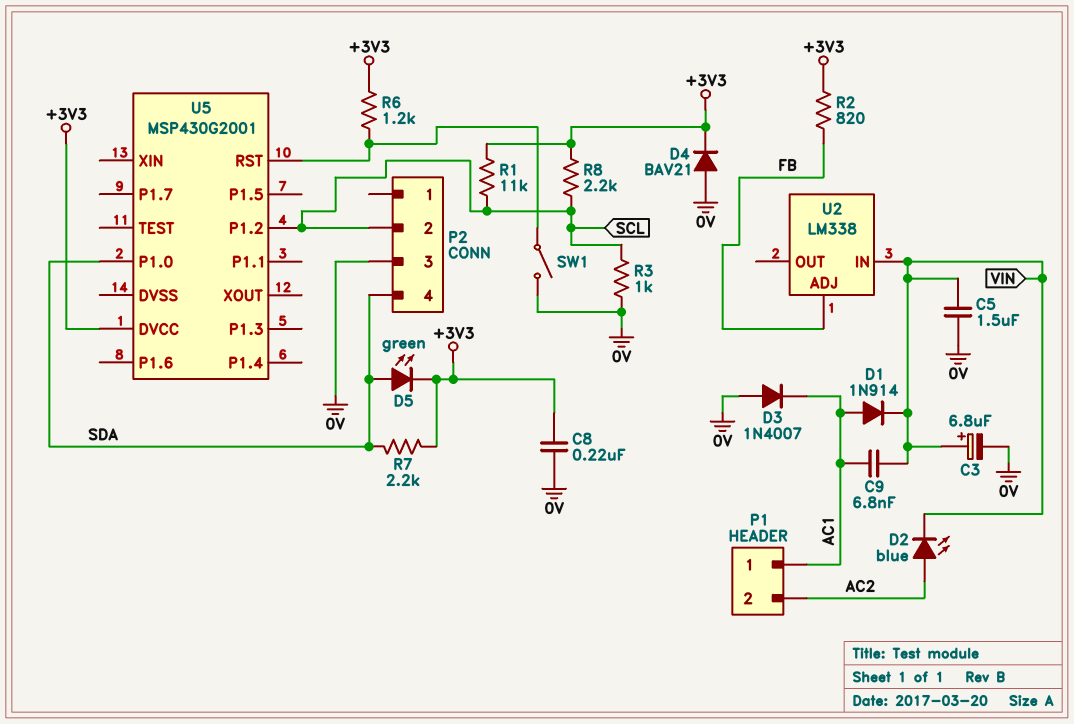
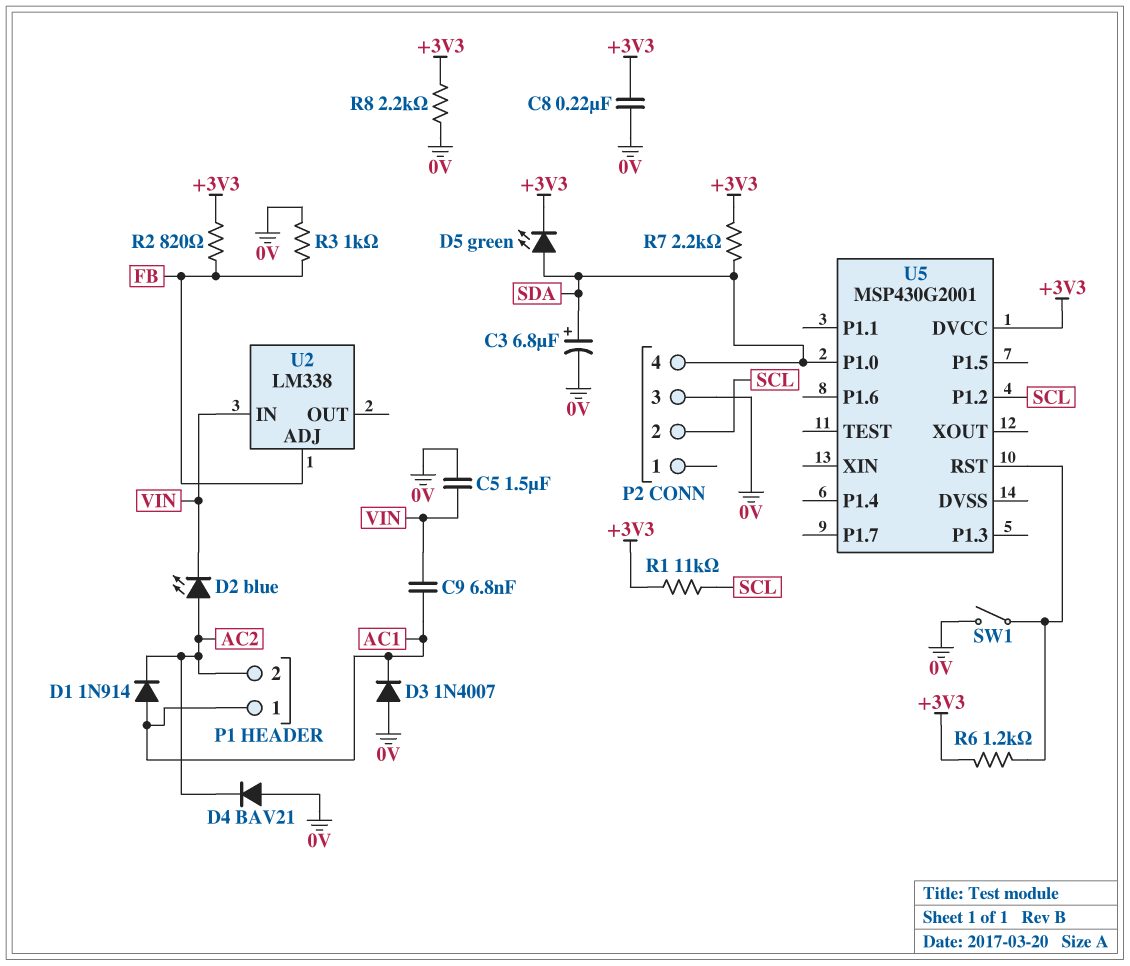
C3: 6.8uF (plus VIN, minus 0V) -> 6.8uF (plus SDA, minus 0V)
D1: diode 1N914 (A AC1, K VIN) -> diode 1N914 (A AC1, K AC2)
D4: diode BAV21 (A 0V, K +3V3) -> diode BAV21 (A 0V, K AC2)
R3: 1k (0V, SCL) -> 1k (0V, FB)
R8: 2.2k (+3V3, SCL) -> 2.2k (+3V3, 0V)

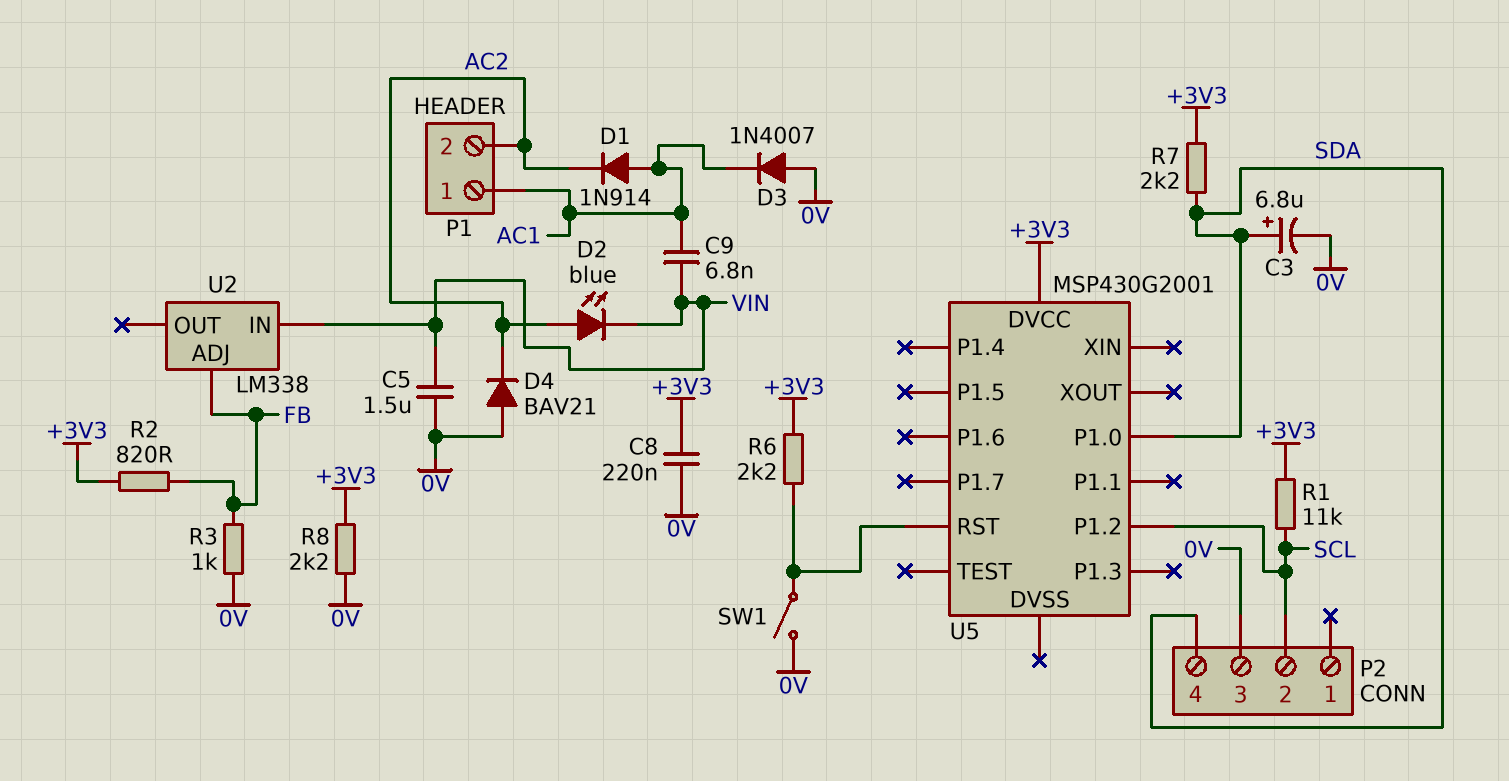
D5: LED green (A SDA, K +3V3) -> none
R6: 1.2k (+3V3, U5/RST) -> 2.2k (+3V3, U5/RST)

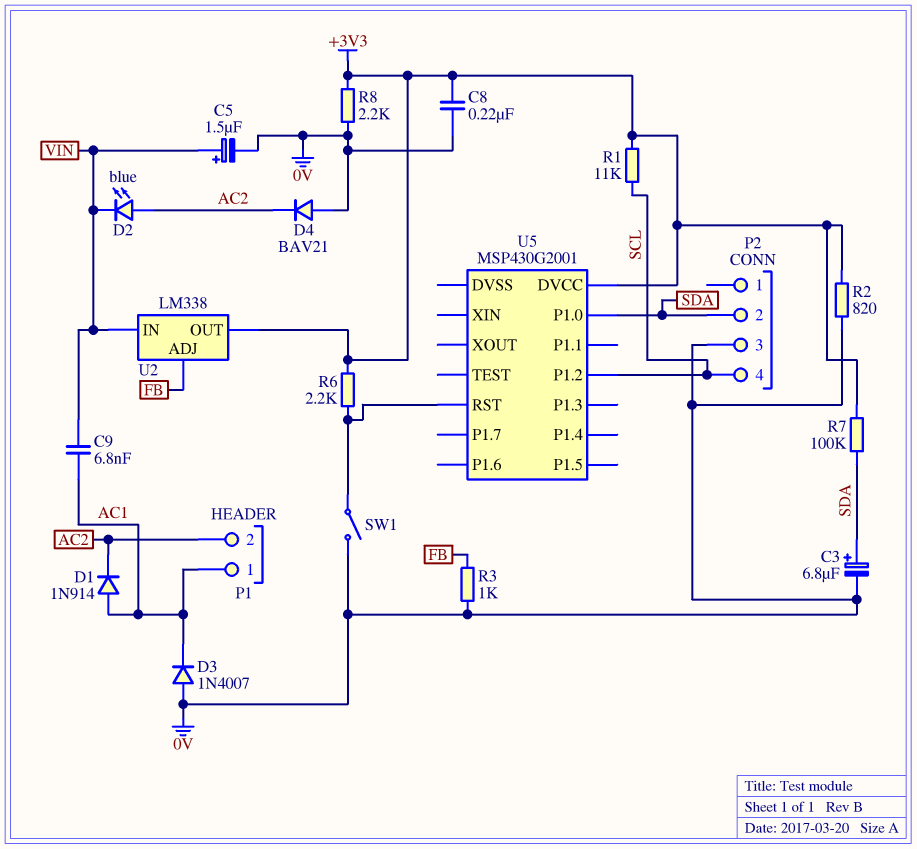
C5: 1.5uF (0V, VIN) -> 1.5uF (plus VIN, minus 0V)
P2 pin 2: SCL -> SDA
P2 pin 4: SDA -> SCL
R2: 820 (+3V3, FB) -> 820 (+3V3, 0V)
R7: 2.2k (+3V3, SDA) -> 100k (+3V3, SDA)
U2 pin OUT: none -> +3V3

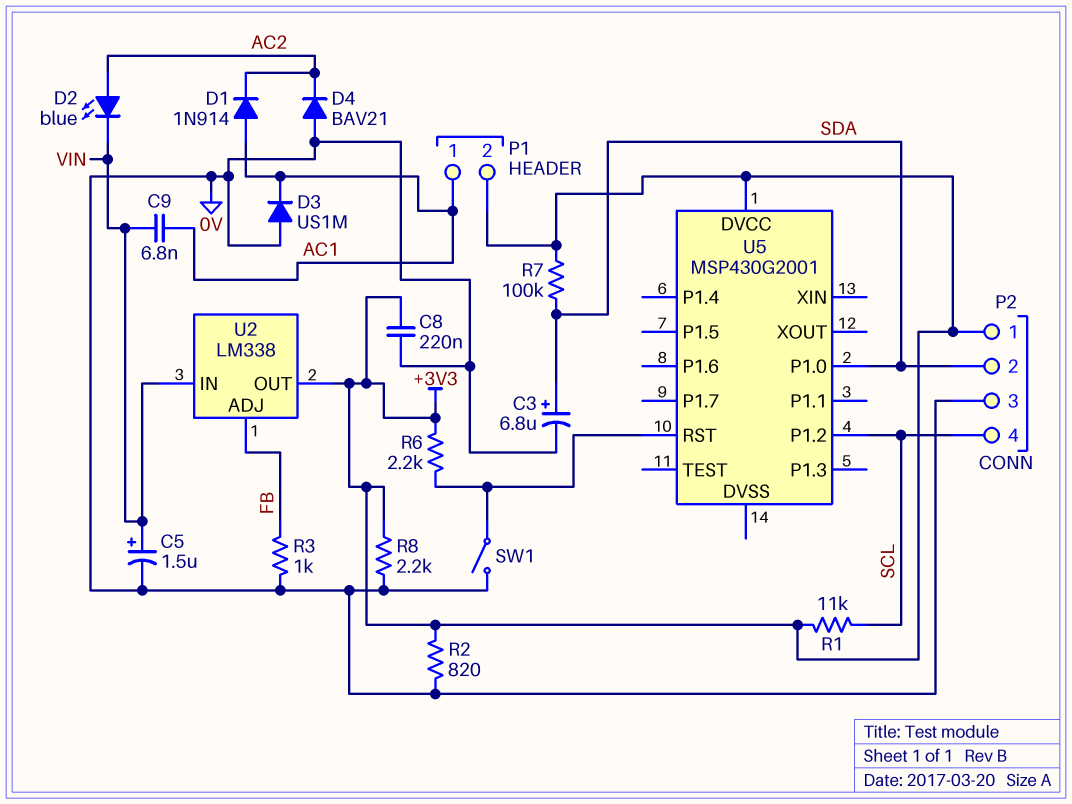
D3: diode 1N4007 (A 0V, K AC1) -> diode US1M (A 0V, K AC1)
P1 pin 2: AC2 -> +3V3
P2 pin 1: none -> +3V3

